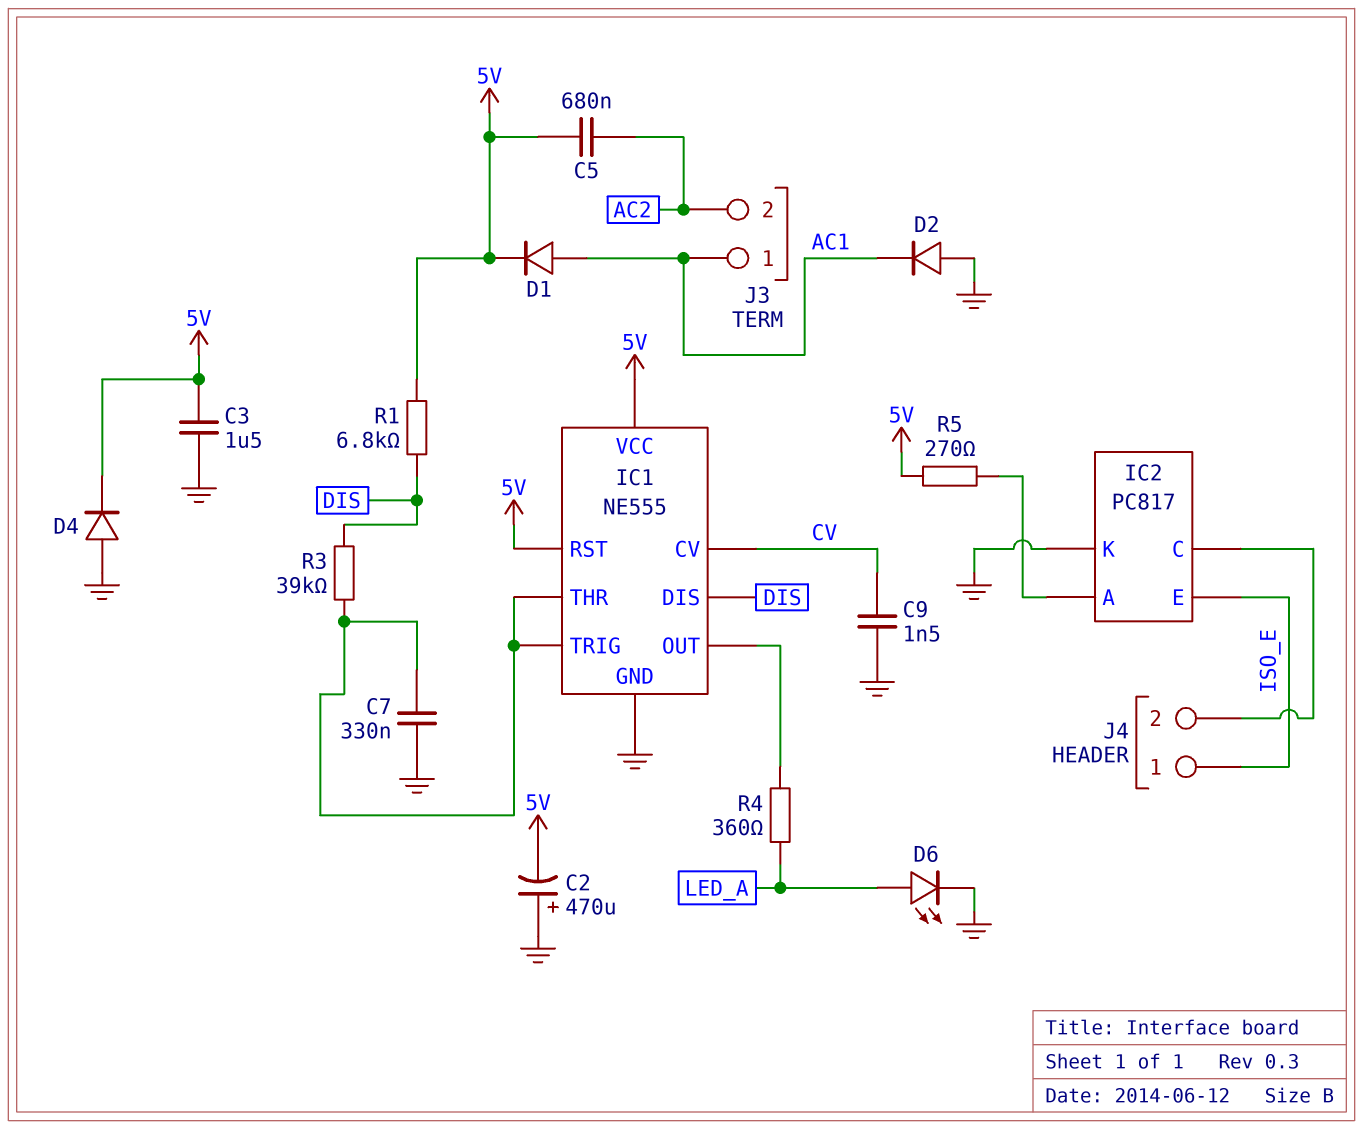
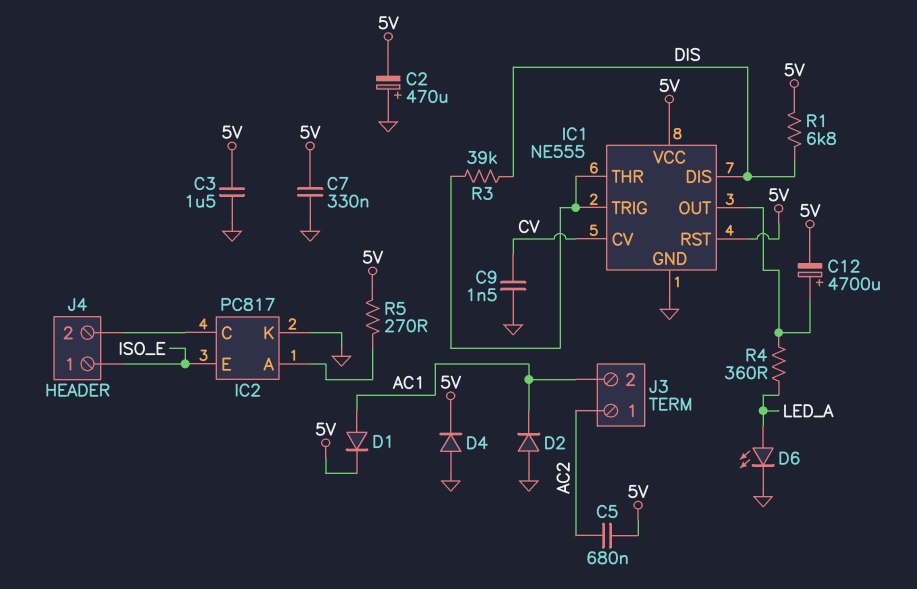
C7: 330nF (GND, IC1/THR) -> 330nF (5V, GND)
C12: none -> 4700uF (plus IC1/OUT, minus 5V)
J3 pin 1: AC1 -> AC2
J3 pin 2: AC2 -> AC1

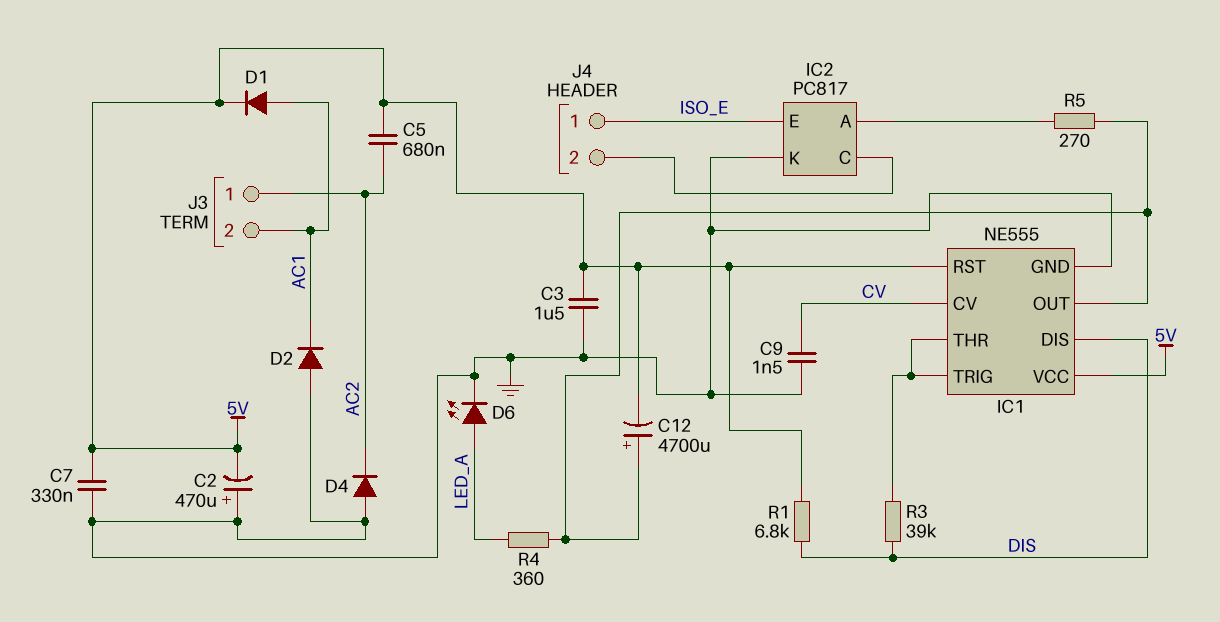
D4: diode (A GND, K 5V) -> diode (A GND, K AC2)
R5: 270 (5V, IC2/A) -> 270 (IC1/OUT, IC2/A)

